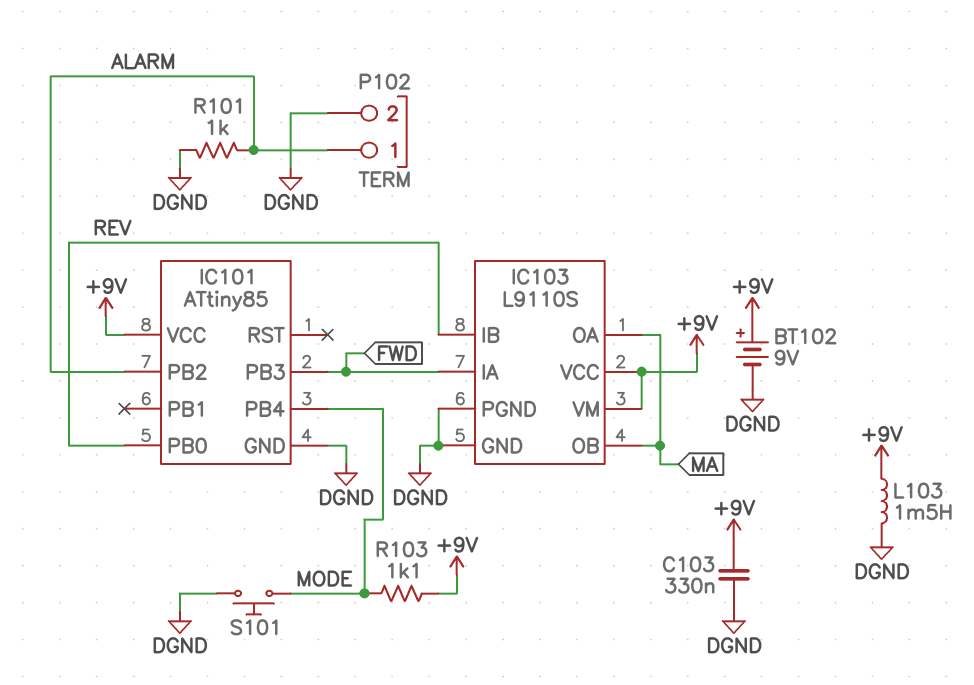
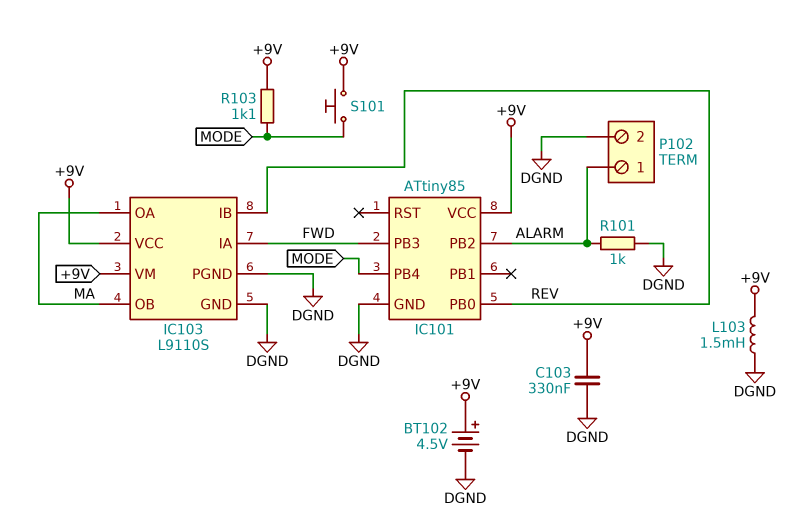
BT102: 9V (plus +9V, minus DGND) -> 4.5V (plus +9V, minus DGND)
S101: button (DGND, MODE) -> button (+9V, MODE)

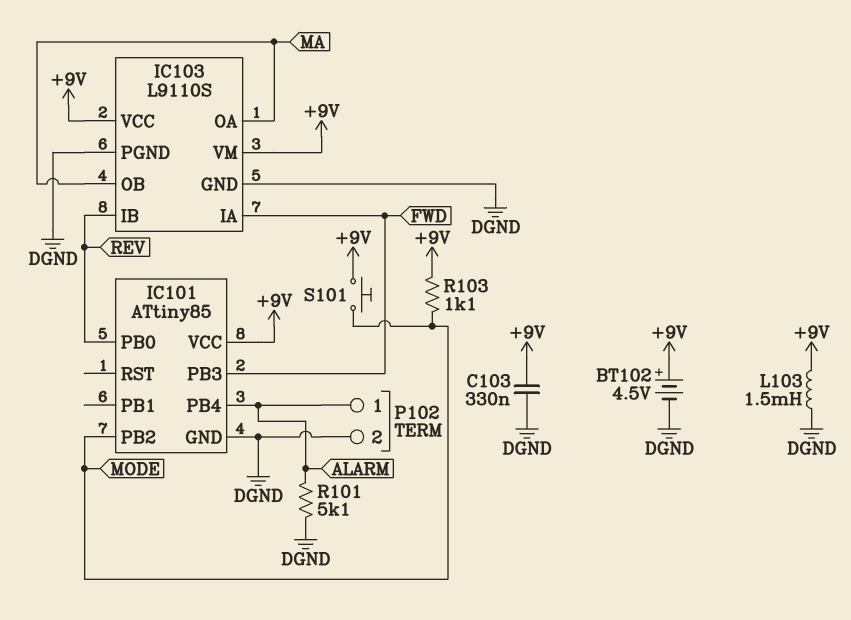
IC101 pin PB2: ALARM -> MODE
IC101 pin PB4: MODE -> ALARM
R101: 1k (ALARM, DGND) -> 5.1k (ALARM, DGND)

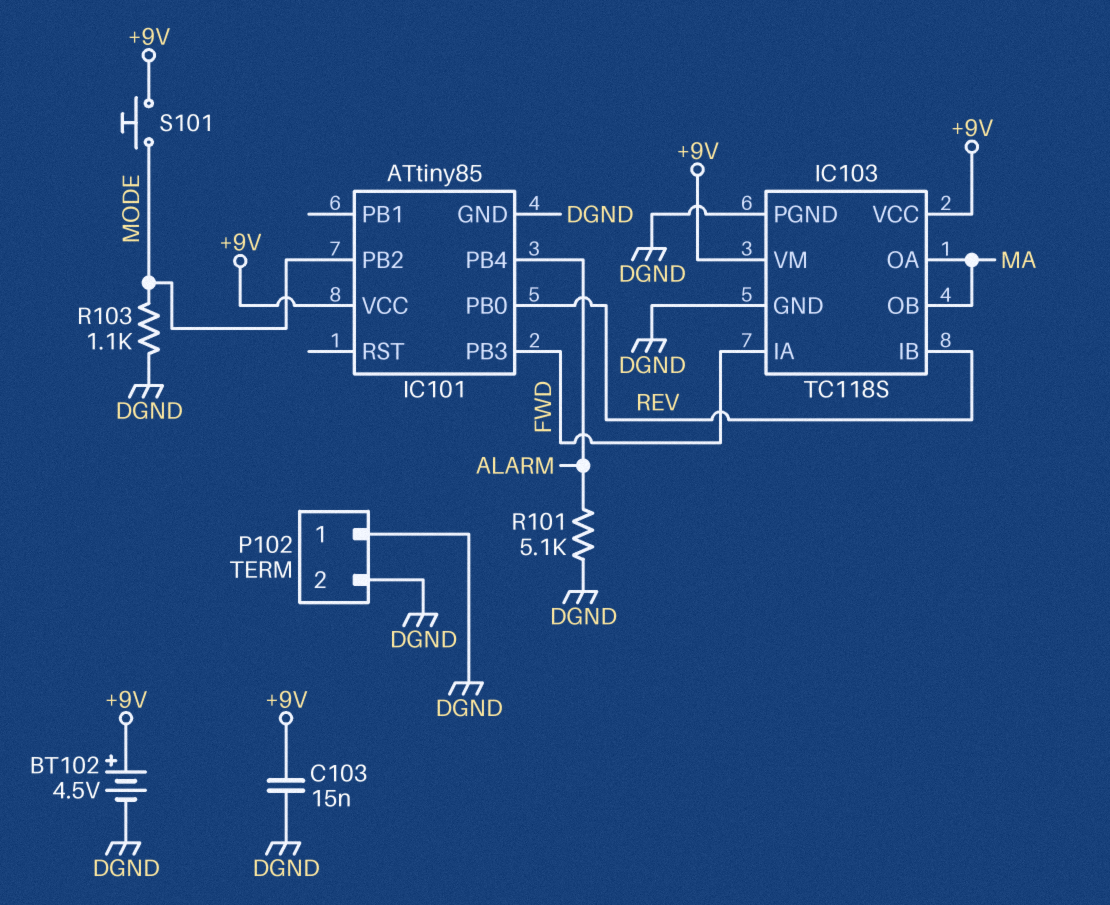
C103: 330nF (+9V, DGND) -> 15nF (+9V, DGND)
IC103: L9110S -> TC118S
L103: 1.5mH (+9V, DGND) -> none
P102 pin 1: ALARM -> DGND
R103: 1.1k (+9V, MODE) -> 1.1k (DGND, MODE)

